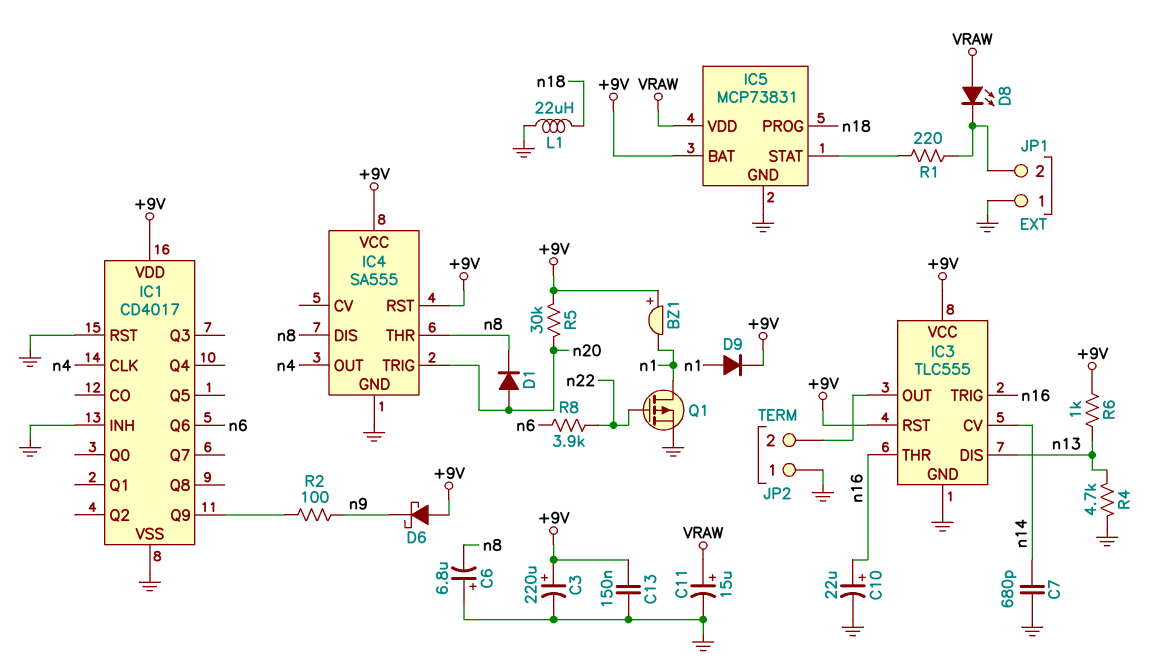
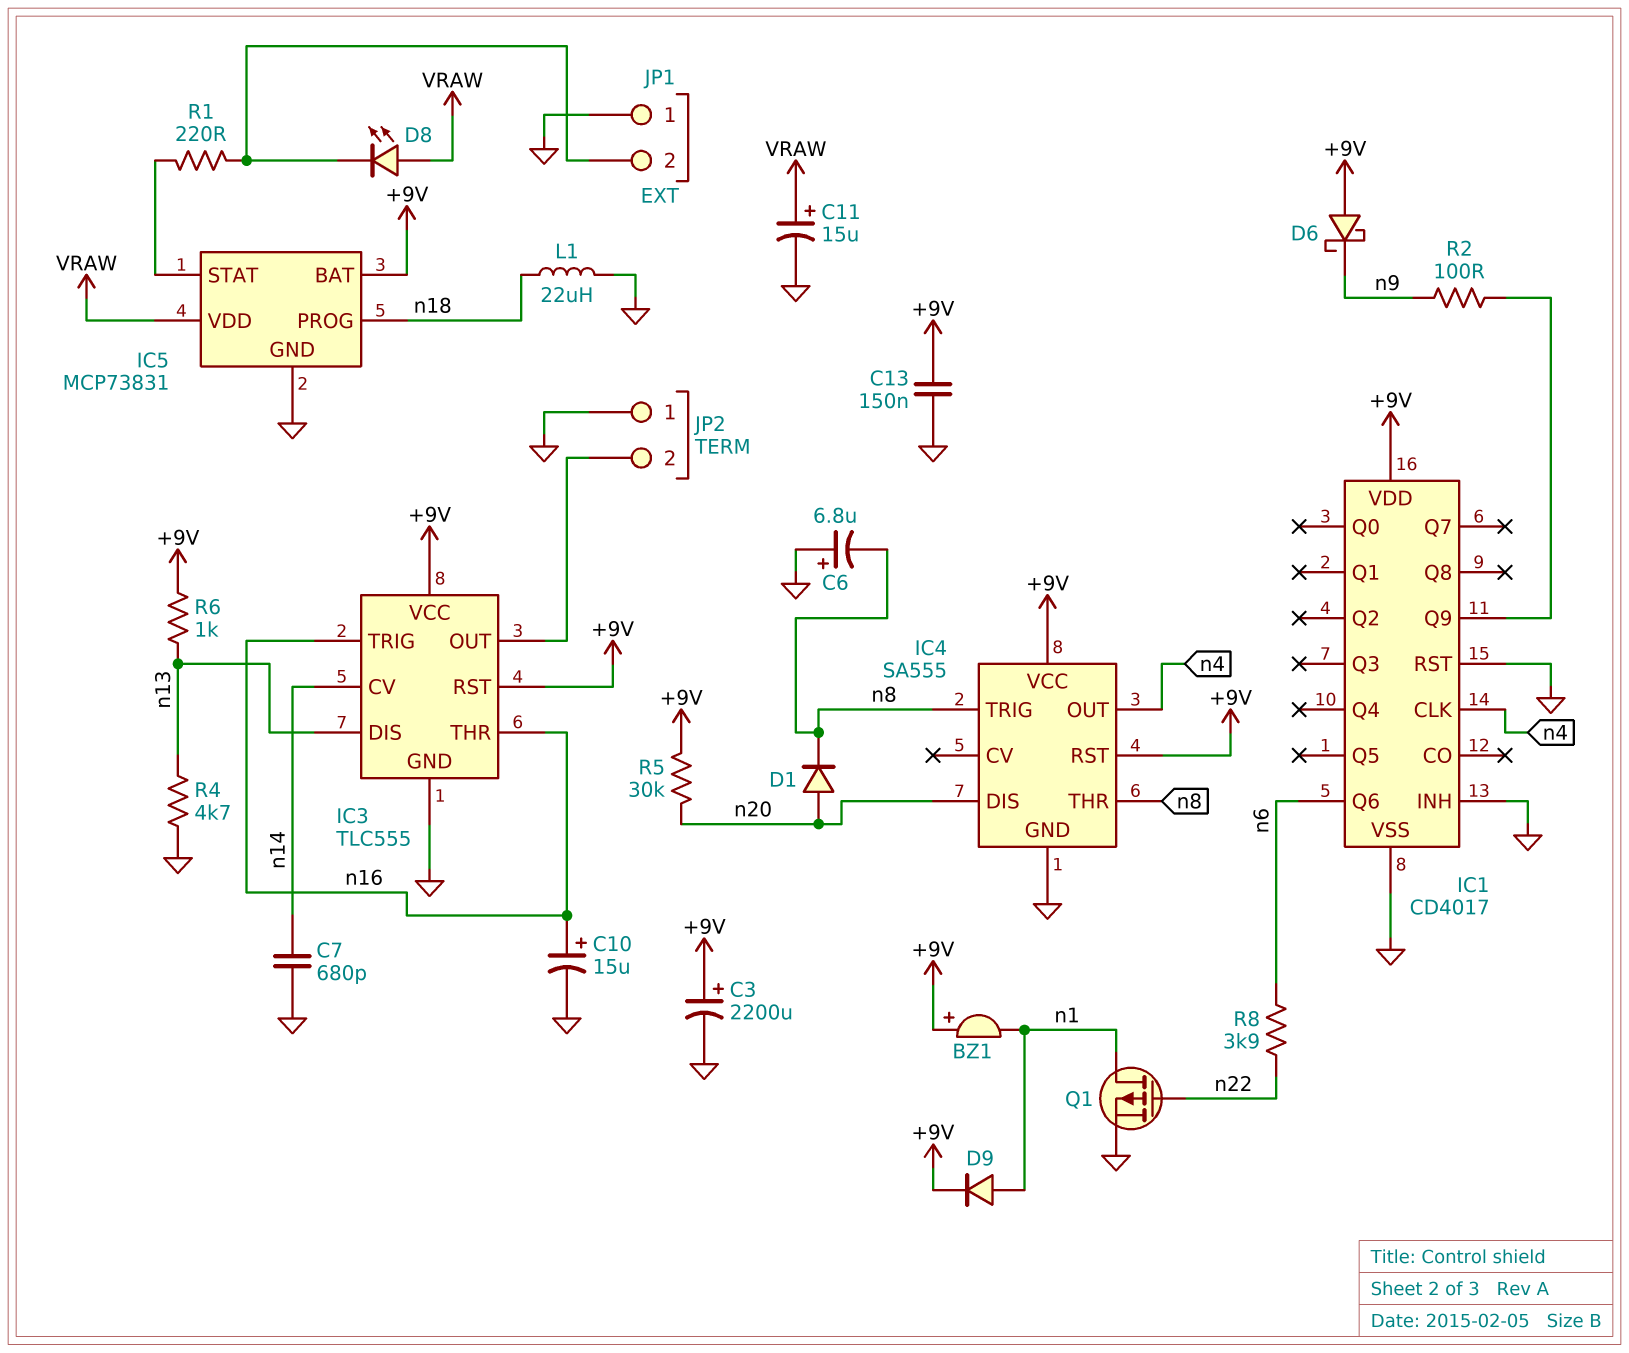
C3: 220uF (plus +9V, minus GND) -> 2200uF (plus +9V, minus GND)
C10: 22uF (plus n16, minus GND) -> 15uF (plus n16, minus GND)
IC4 pin DIS: n8 -> n20
IC4 pin TRIG: n20 -> n8

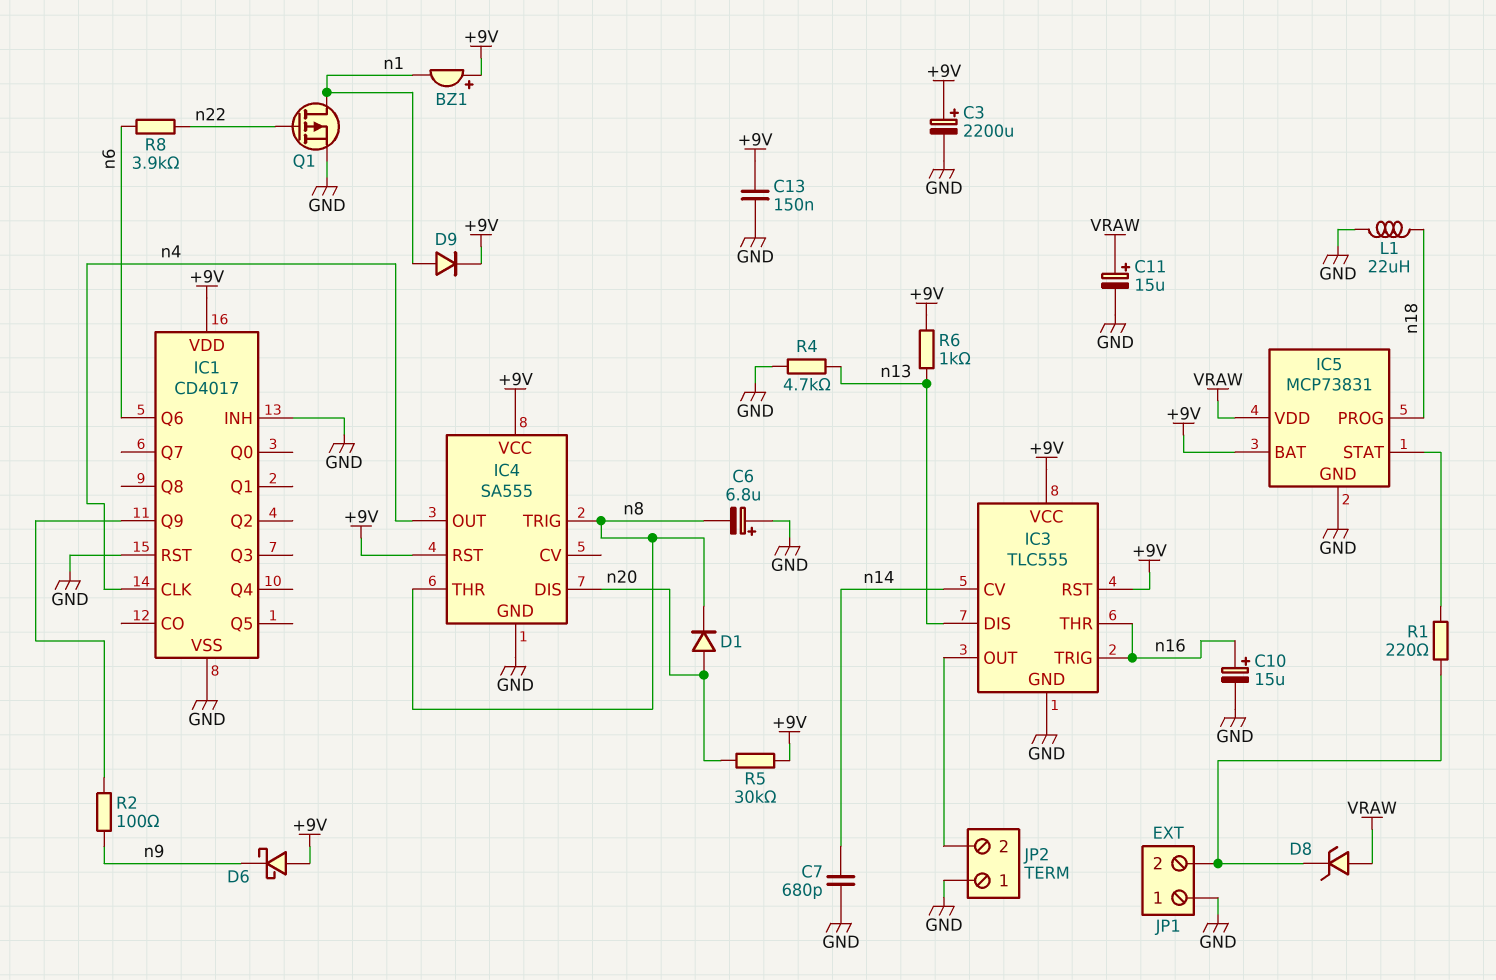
D8: LED (A VRAW, K JP1/2) -> zener (A VRAW, K JP1/2)

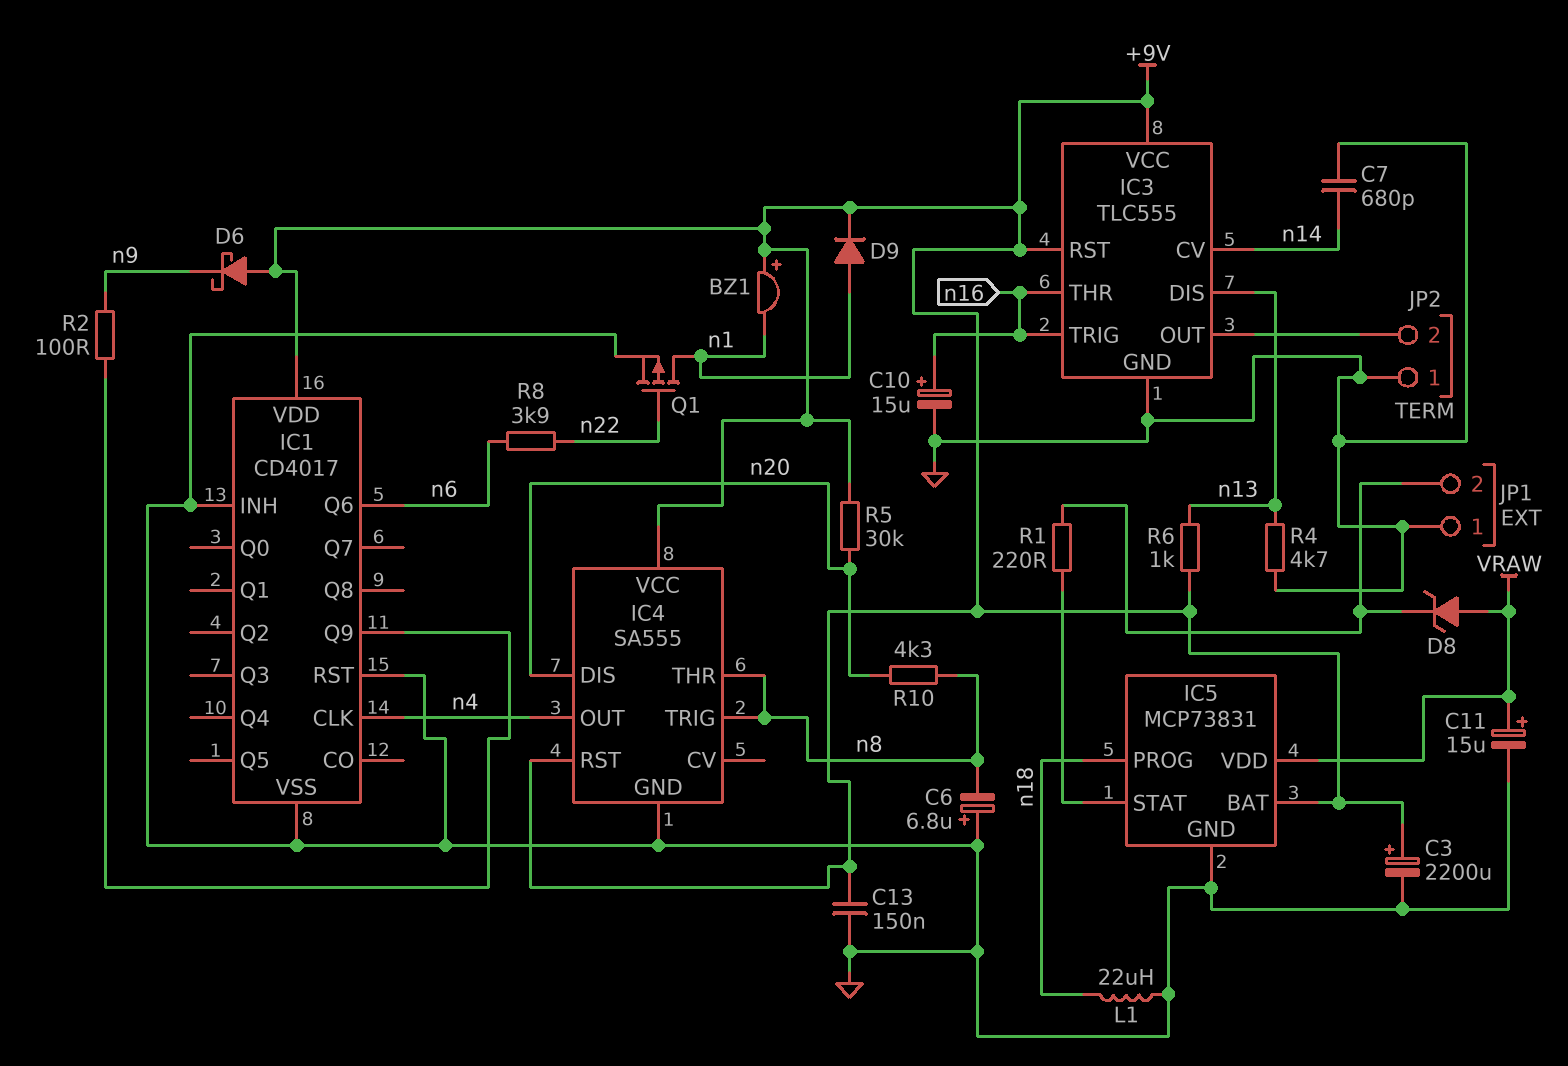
D1: diode (A n20, K n8) -> none
R10: none -> 4.3k (n8, n20)

